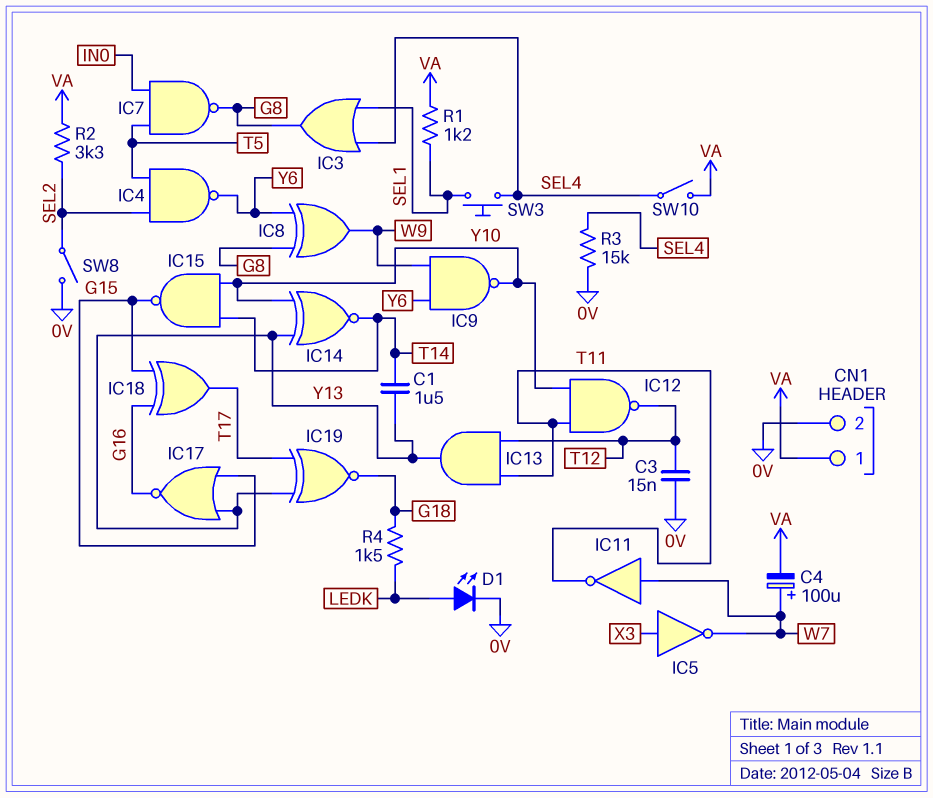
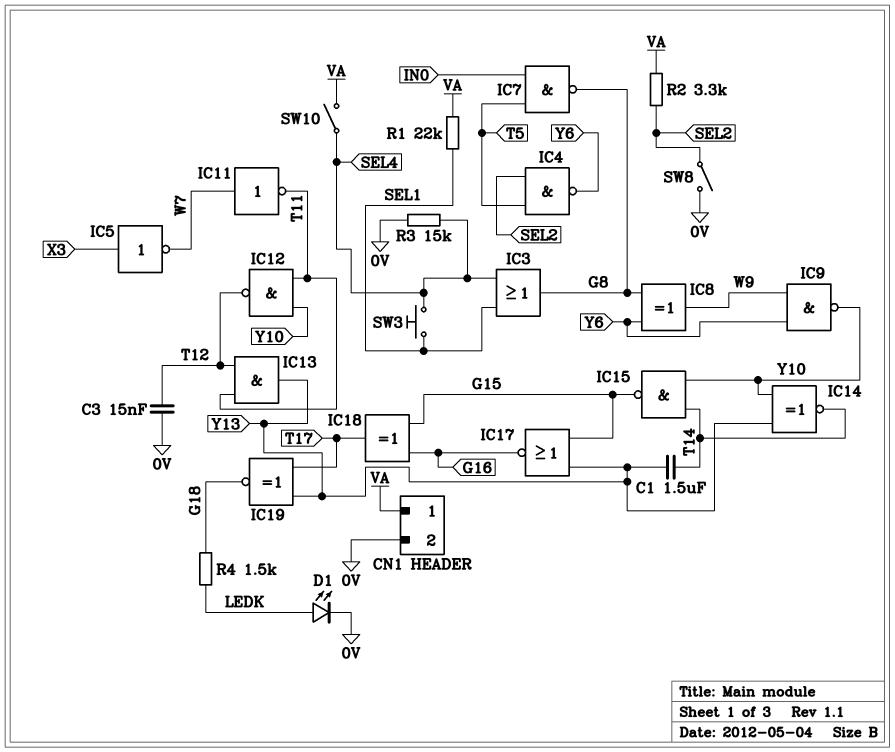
C4: 100uF (plus W7, minus VA) -> none
R1: 1.2k (SEL1, VA) -> 22k (SEL1, VA)

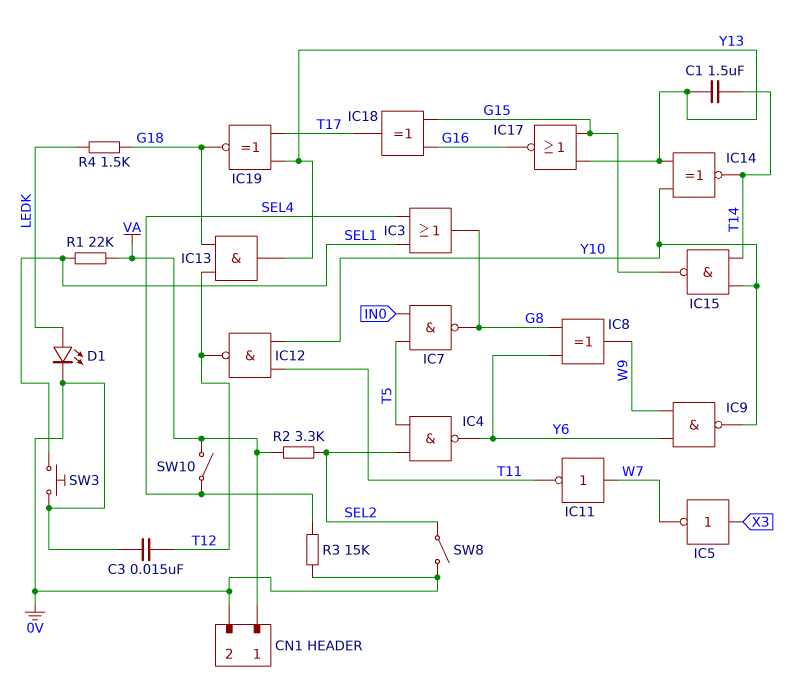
IC13: AND (in T11, in T12, out Y13) -> AND (in G18, in T12, out Y13)
SW3: button (SEL1, SEL4) -> button (0V, SEL1)

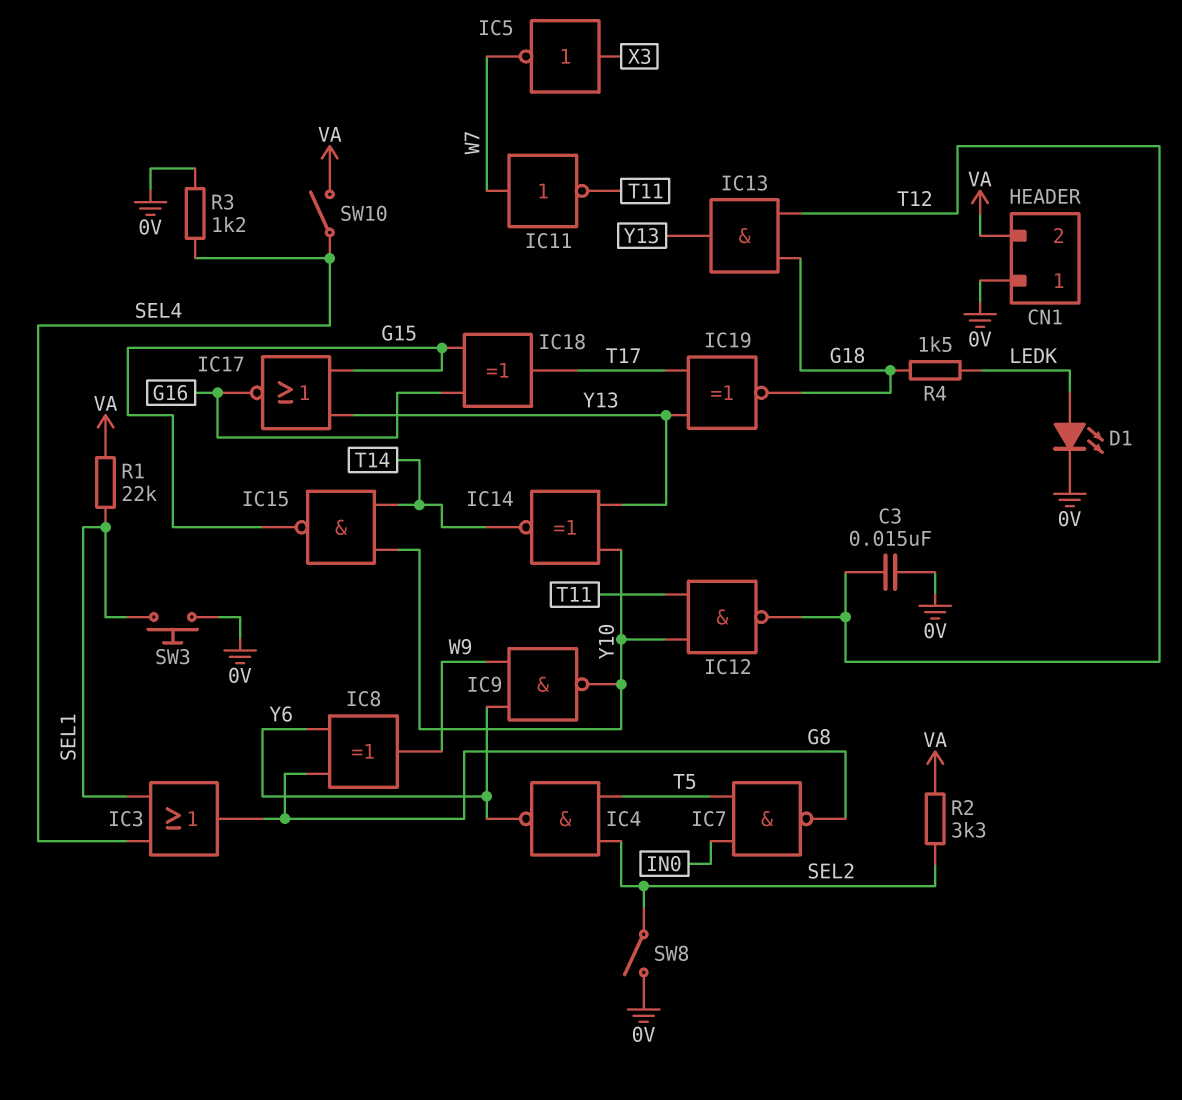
C1: 1.5uF (T14, Y13) -> none
CN1 pin 1: VA -> 0V
CN1 pin 2: 0V -> VA
R3: 15k (0V, SEL4) -> 1.2k (0V, SEL4)

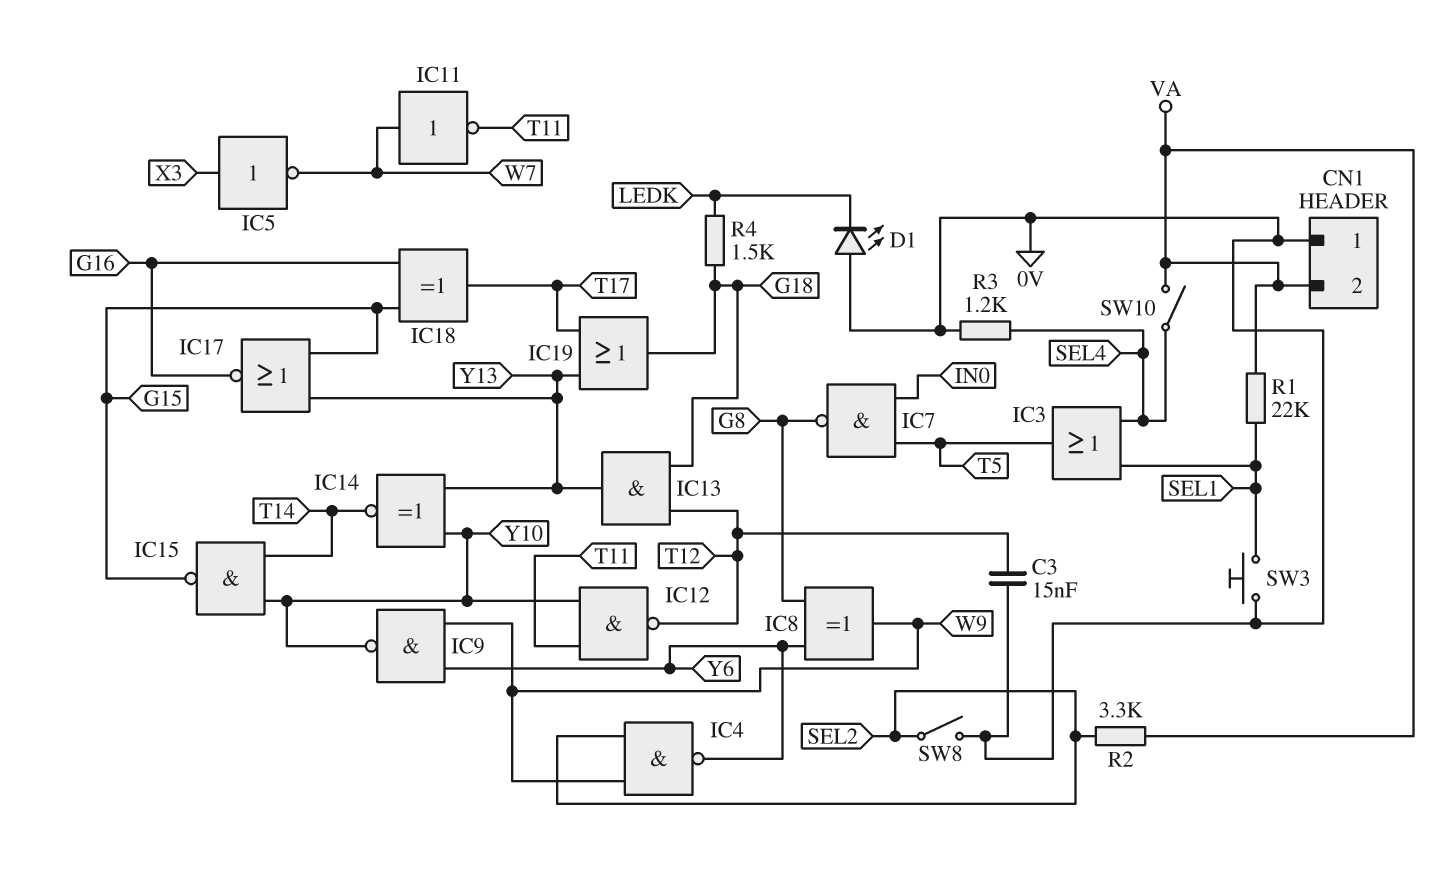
D1: LED (A LEDK, K 0V) -> LED (A 0V, K LEDK)
IC3: OR (in SEL1, in SEL4, out G8) -> OR (in SEL1, in SEL4, out T5)
IC4: NAND (in SEL2, in T5, out Y6) -> NAND (in SEL2, in W9, out Y6)
IC19: XNOR (in T17, in Y13, out G18) -> OR (in T17, in Y13, out G18)

